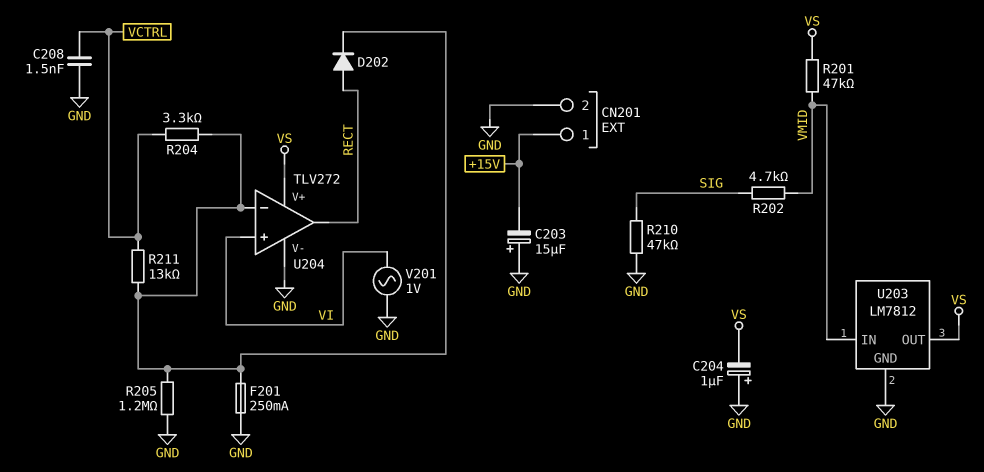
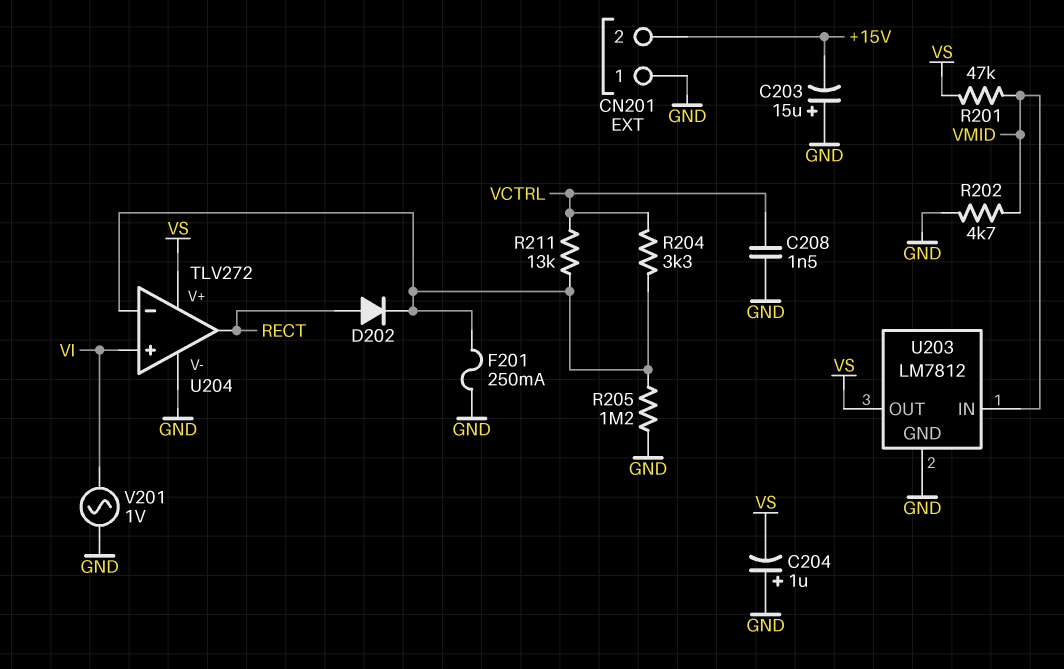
CN201 pin 1: +15V -> GND
CN201 pin 2: GND -> +15V
R202: 4.7k (SIG, VMID) -> 4.7k (GND, VMID)
R210: 47k (GND, SIG) -> none

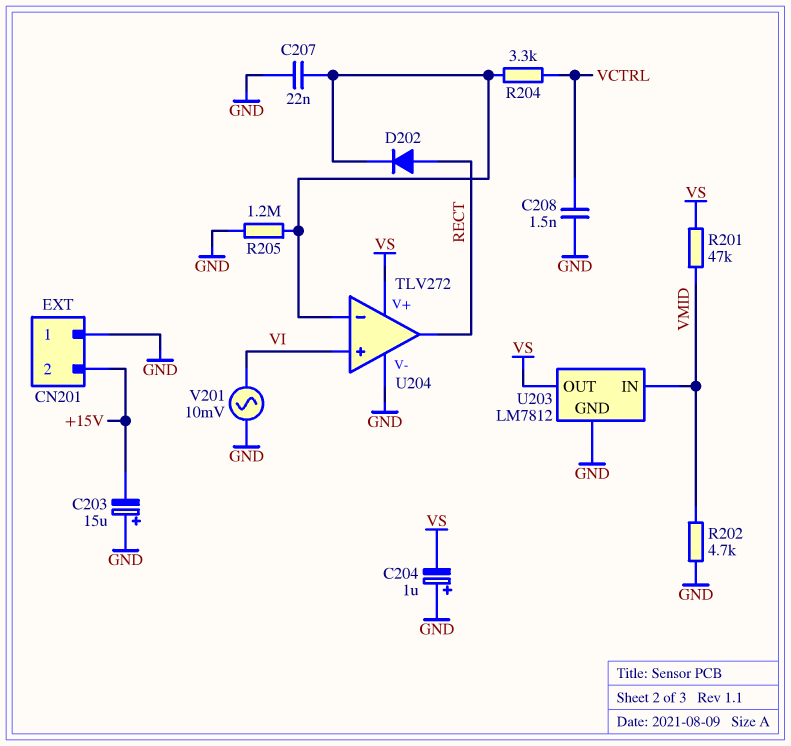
C207: none -> 22nF (GND, U204/in-)
F201: 250mA (GND, U204/in-) -> none
R211: 13k (U204/in-, VCTRL) -> none
V201: AC 1V (GND, VI) -> AC 10mV (GND, VI)

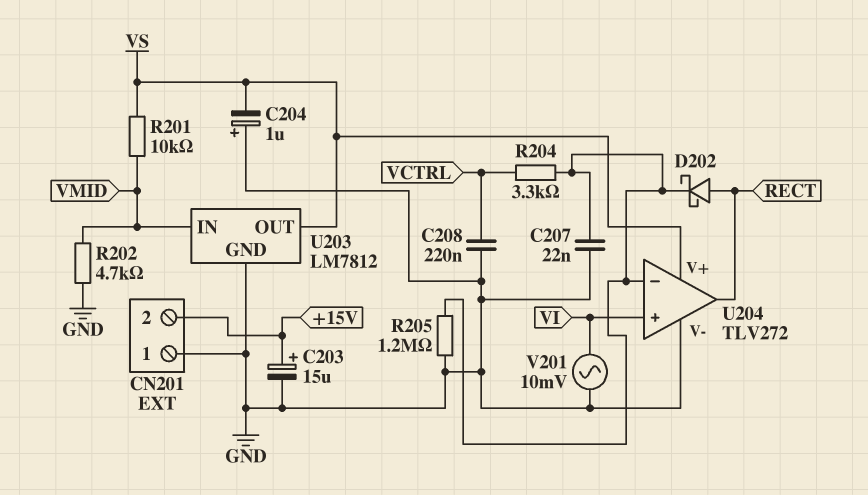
C203: 15uF (plus GND, minus +15V) -> 15uF (plus +15V, minus GND)
C208: 1.5nF (GND, VCTRL) -> 220nF (GND, VCTRL)
D202: diode (A RECT, K U204/in-) -> schottky (A RECT, K U204/in-)
R201: 47k (VMID, VS) -> 10k (VMID, VS)

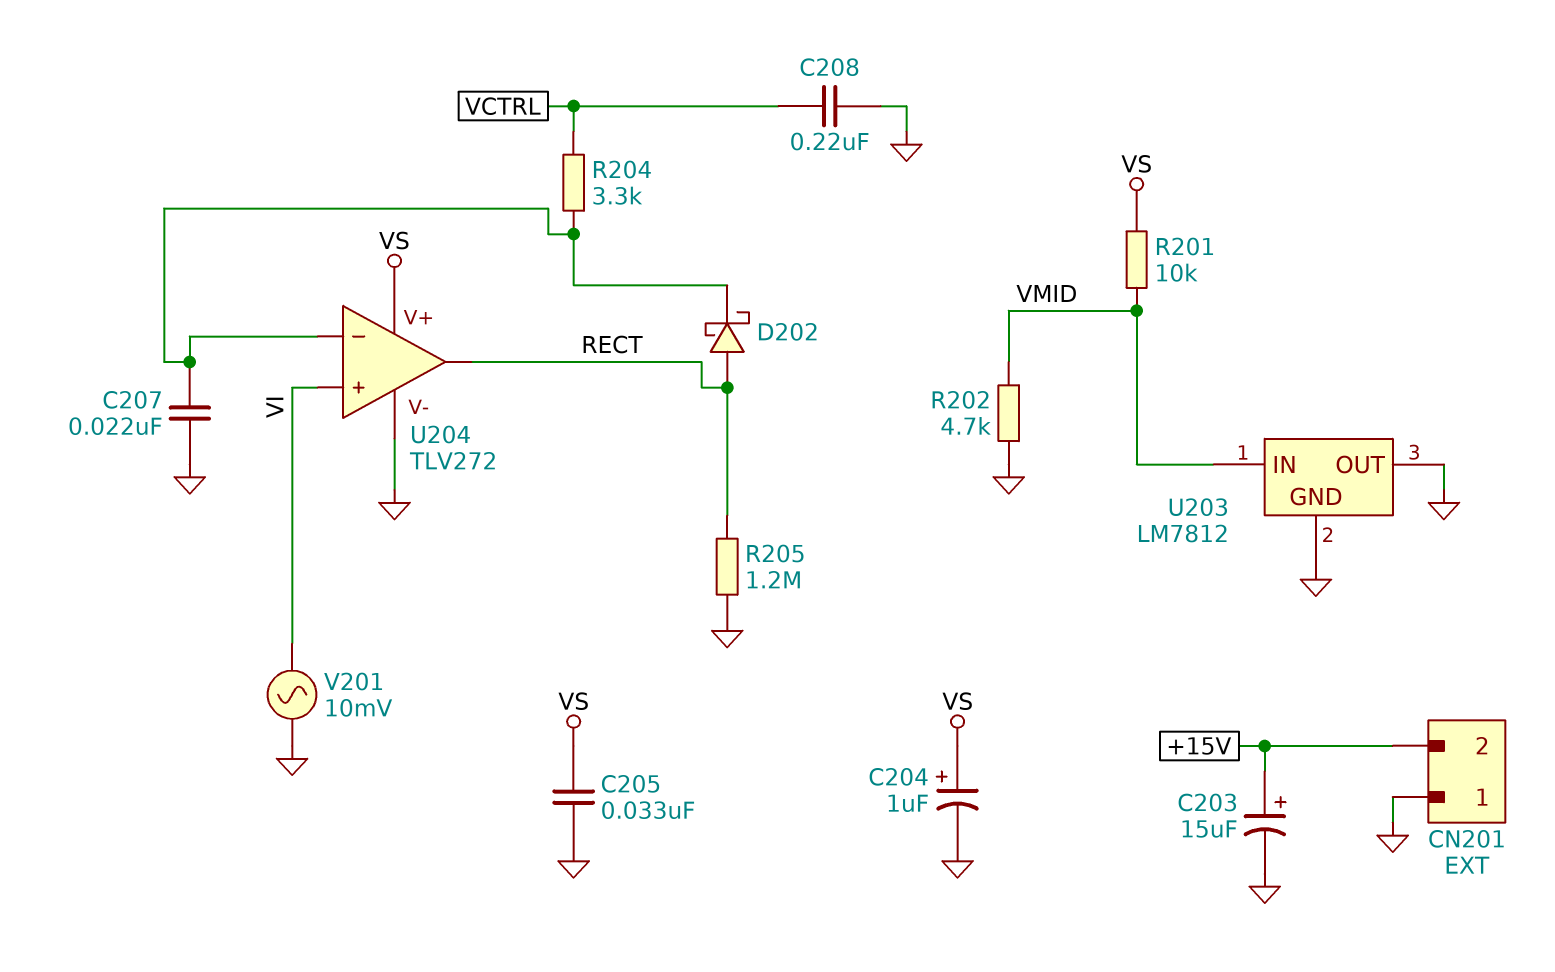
C204: 1uF (plus GND, minus VS) -> 1uF (plus VS, minus GND)
C205: none -> 33nF (GND, VS)
R205: 1.2M (GND, U204/in-) -> 1.2M (GND, RECT)
U203 pin OUT: VS -> GND

